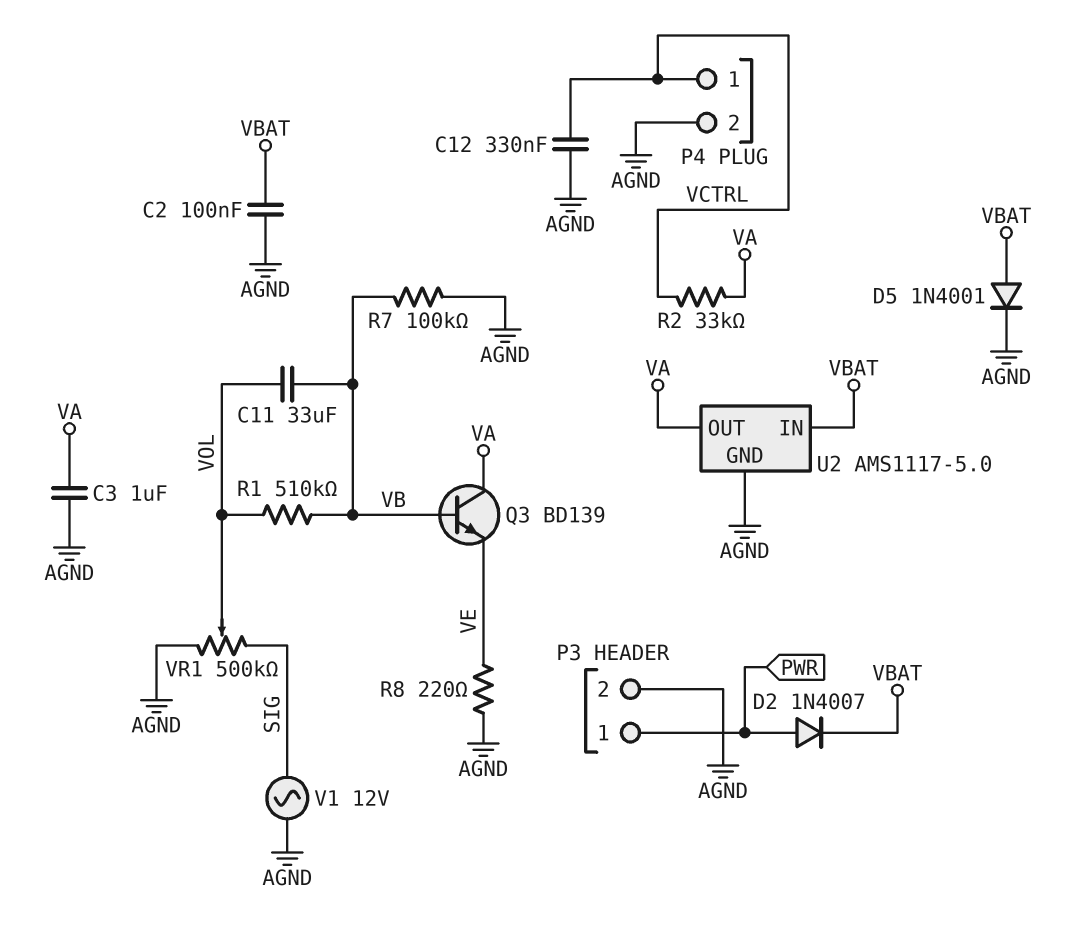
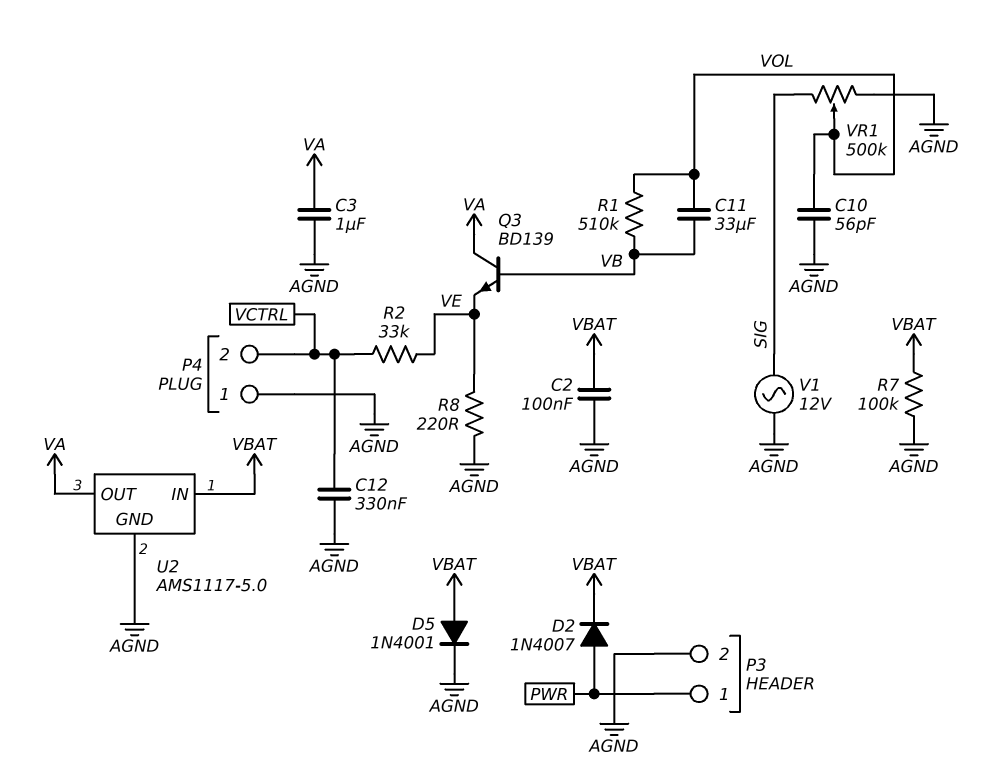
C10: none -> 56pF (AGND, VOL)
P4 pin 1: VCTRL -> AGND
P4 pin 2: AGND -> VCTRL
R2: 33k (VA, VCTRL) -> 33k (VCTRL, VE)
R7: 100k (AGND, VB) -> 100k (AGND, VBAT)

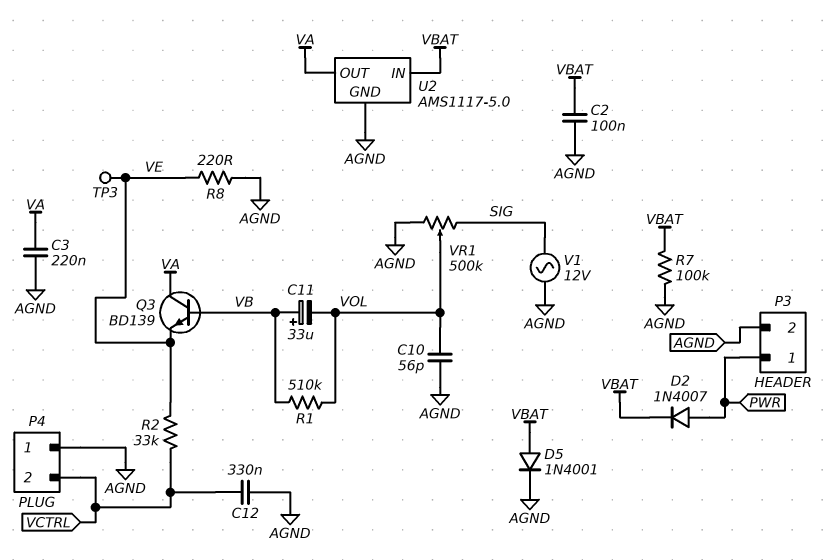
C3: 1uF (AGND, VA) -> 220nF (AGND, VA)
C11: 33uF (VB, VOL) -> 33uF (plus VB, minus VOL)
TP3: none -> test point (VE)

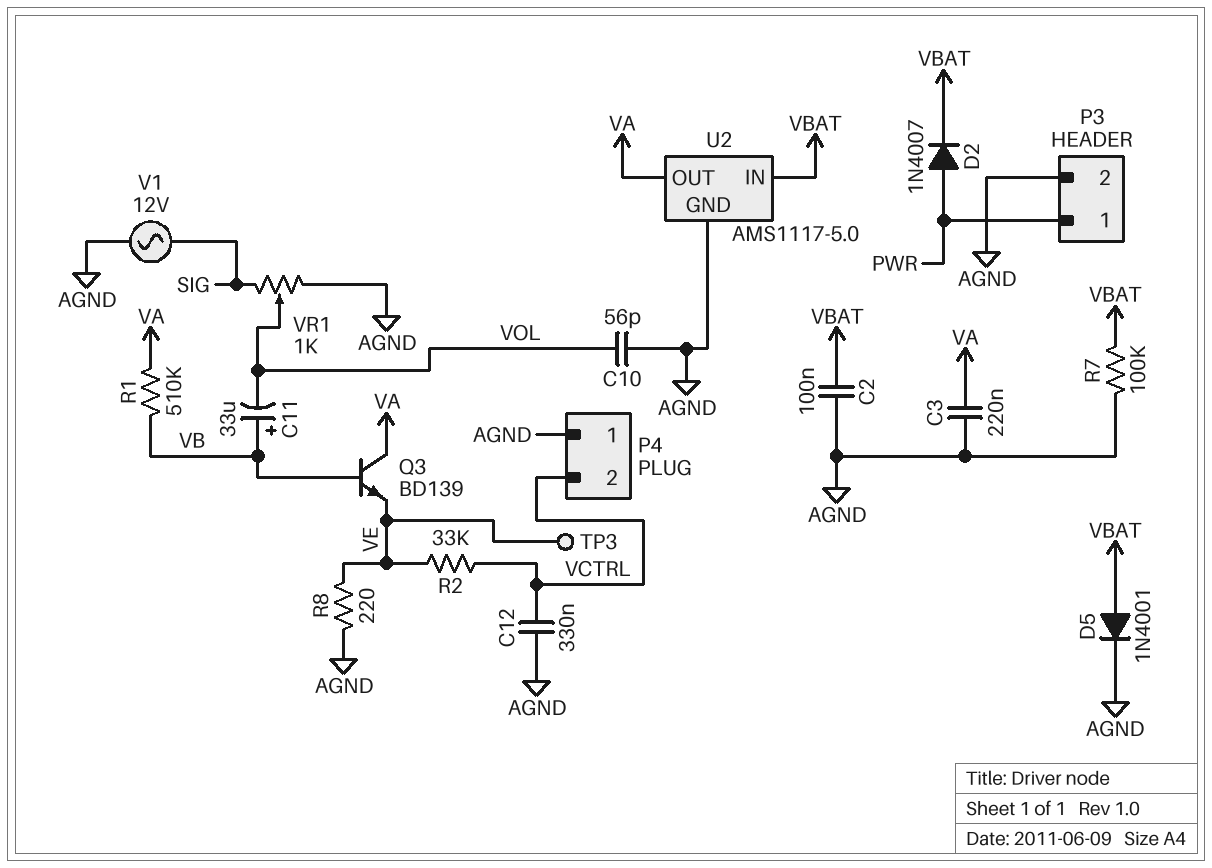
R1: 510k (VB, VOL) -> 510k (VA, VB)
VR1: 500k (AGND, SIG, wiper VOL) -> 1k (AGND, SIG, wiper VOL)

